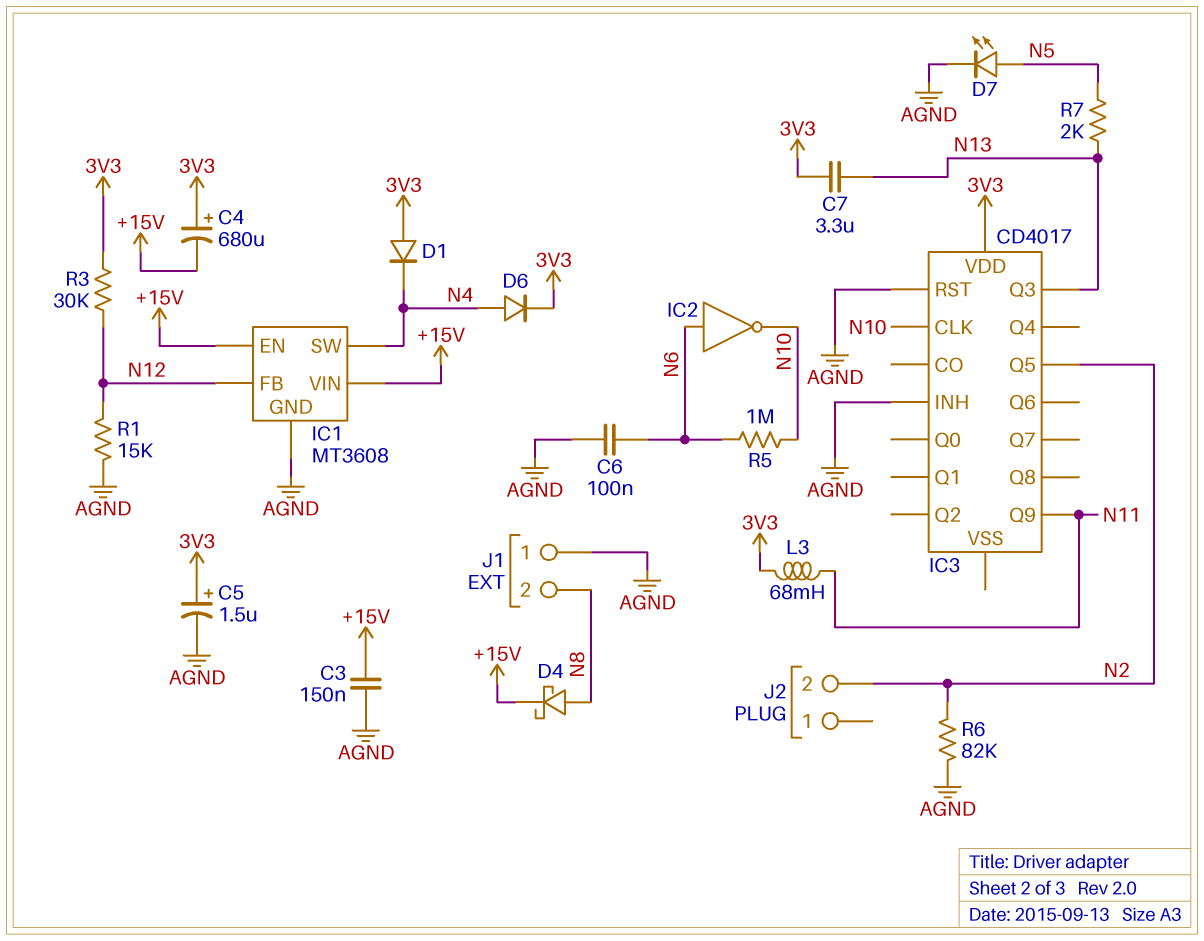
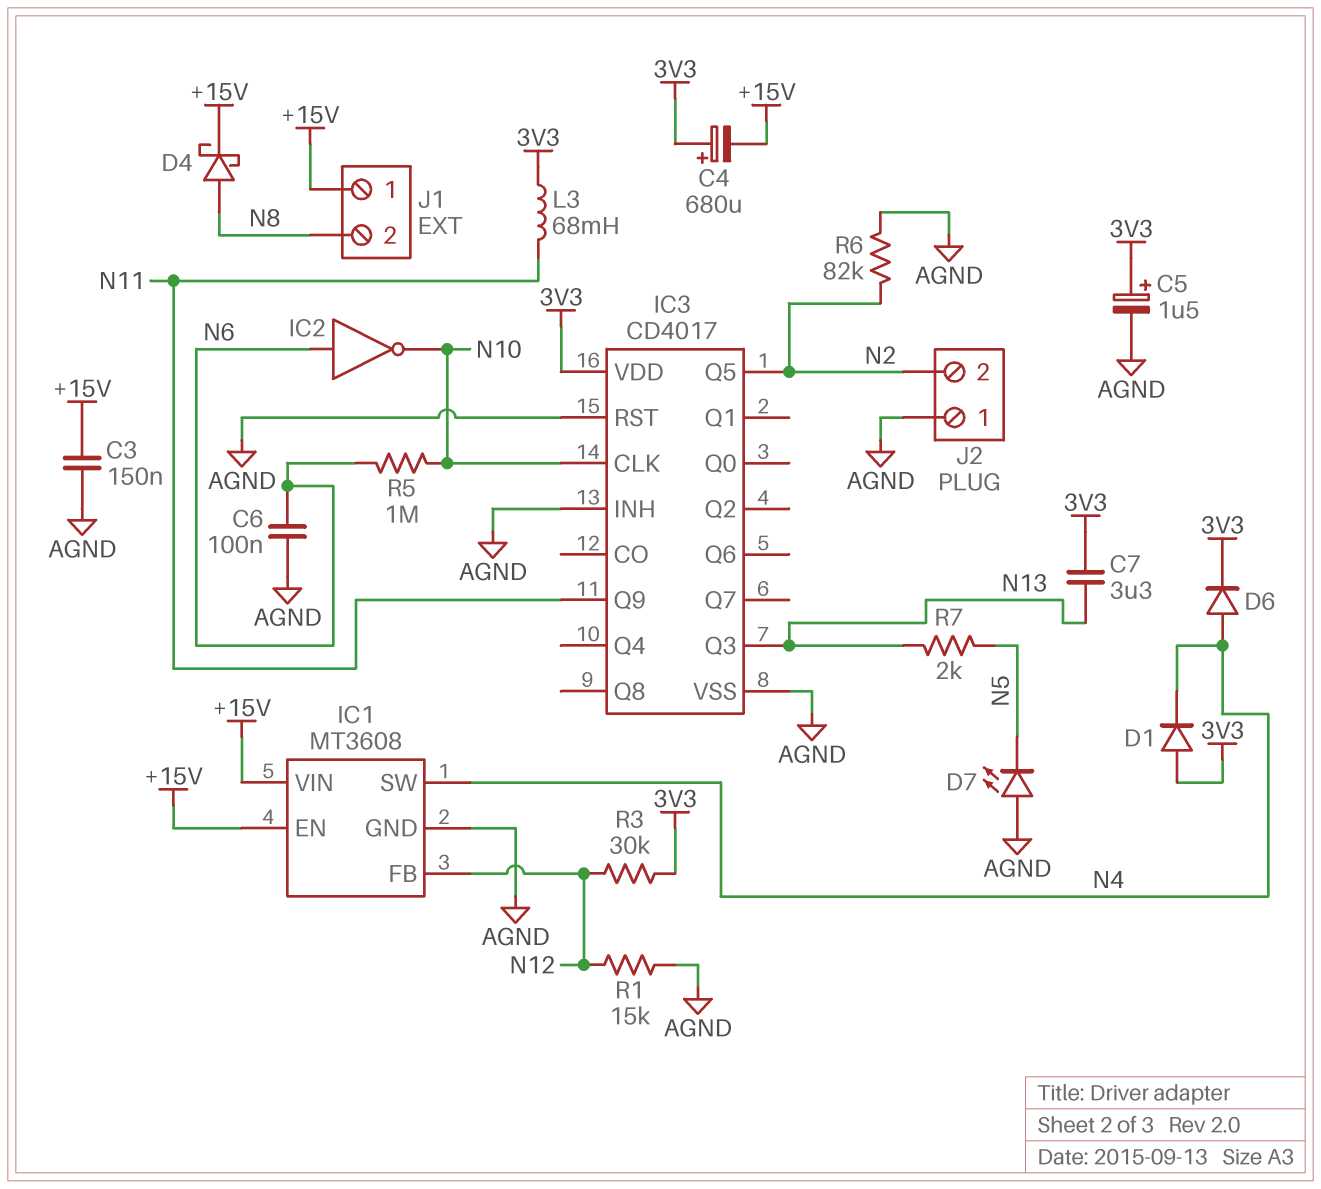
D7: LED (A N5, K AGND) -> LED (A AGND, K N5)
IC3 pin VSS: none -> AGND
J1 pin 1: AGND -> +15V
J2 pin 1: none -> AGND

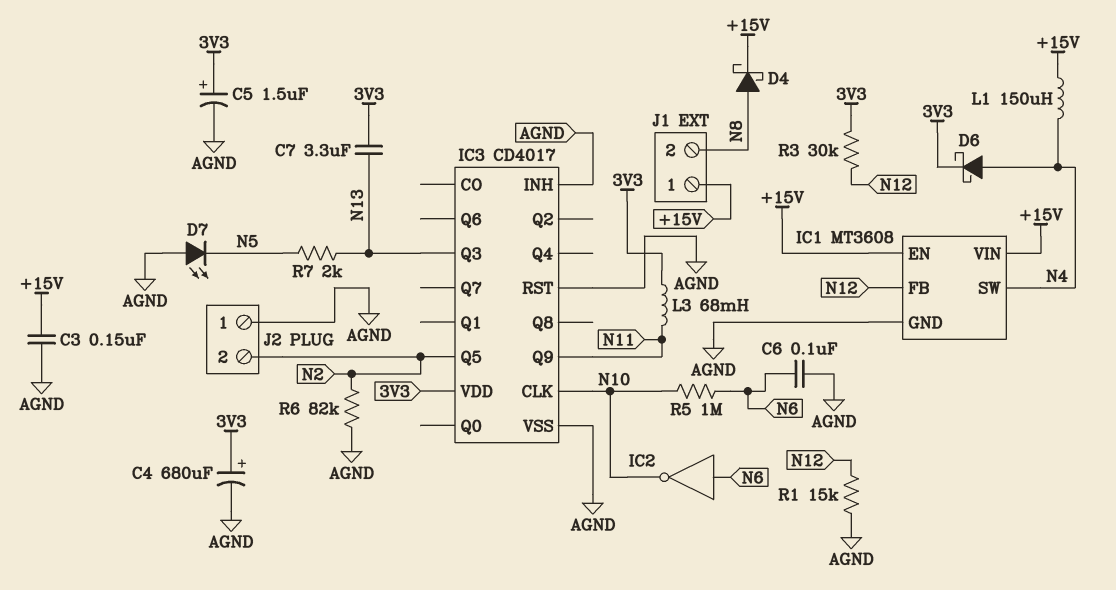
C4: 680uF (plus 3V3, minus +15V) -> 680uF (plus 3V3, minus AGND)
D1: diode (A 3V3, K N4) -> none
D6: diode (A N4, K 3V3) -> schottky (A N4, K 3V3)
L1: none -> 150uH (+15V, N4)

